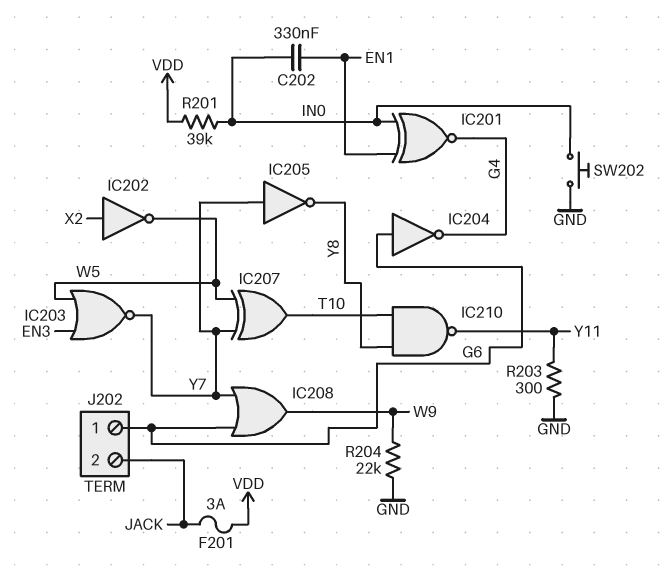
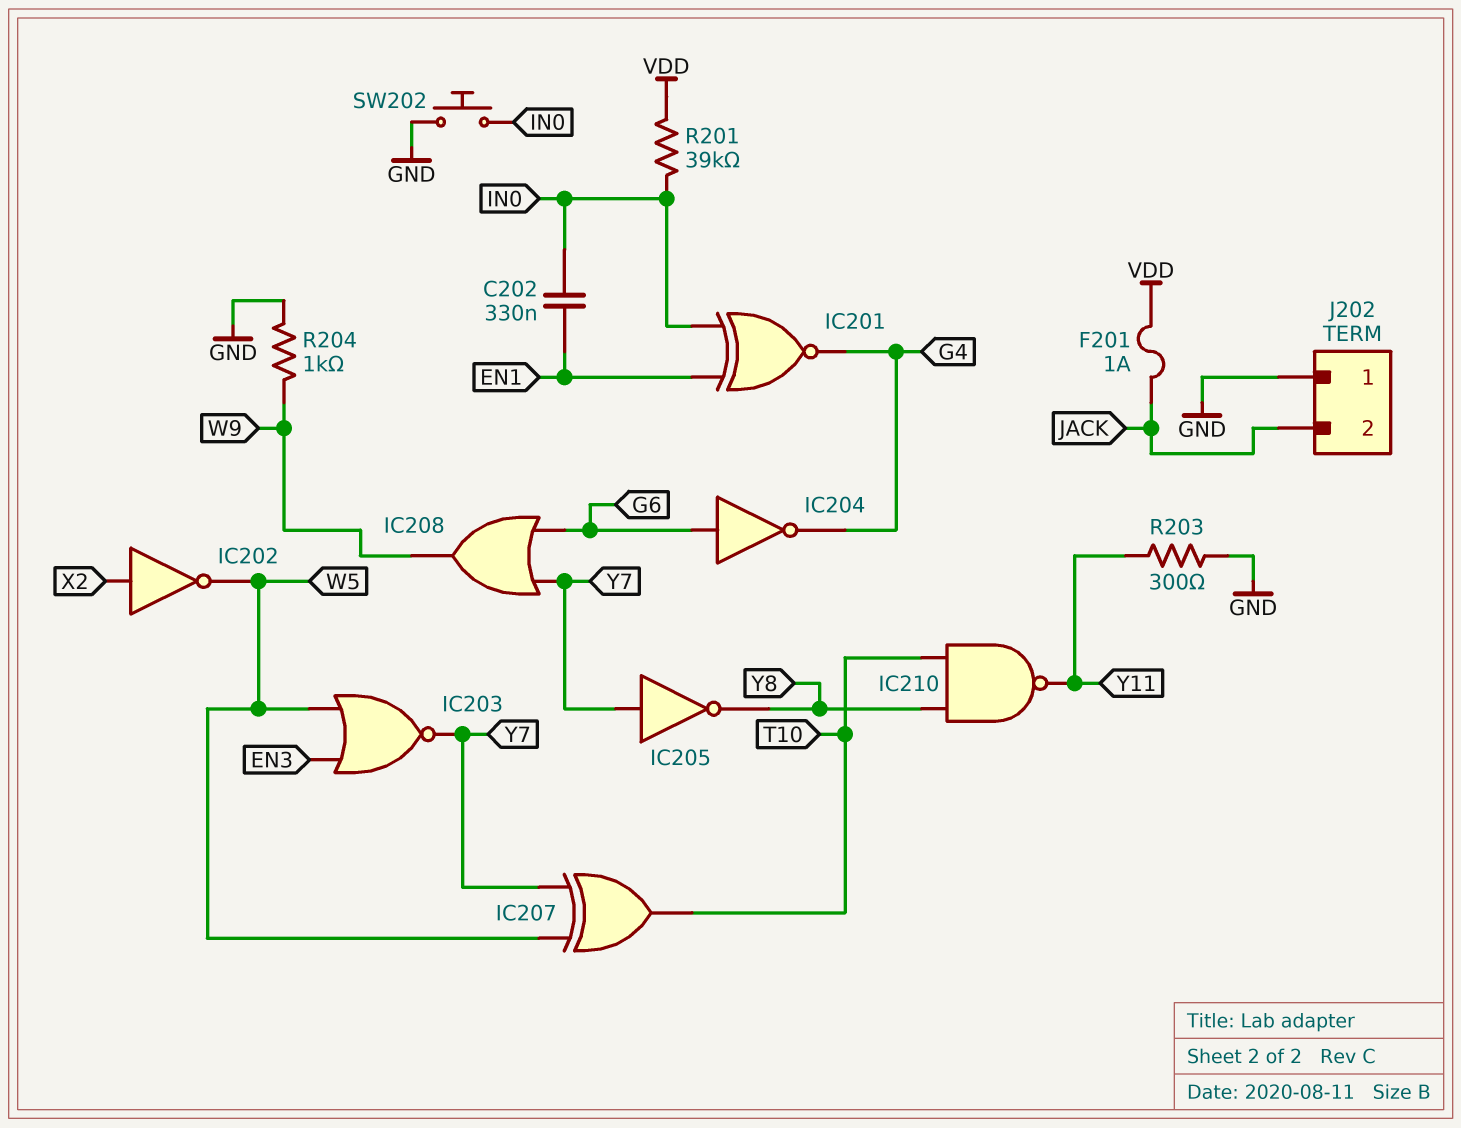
F201: 3A (JACK, VDD) -> 1A (JACK, VDD)
J202 pin 1: G6 -> GND
R204: 22k (GND, W9) -> 1k (GND, W9)

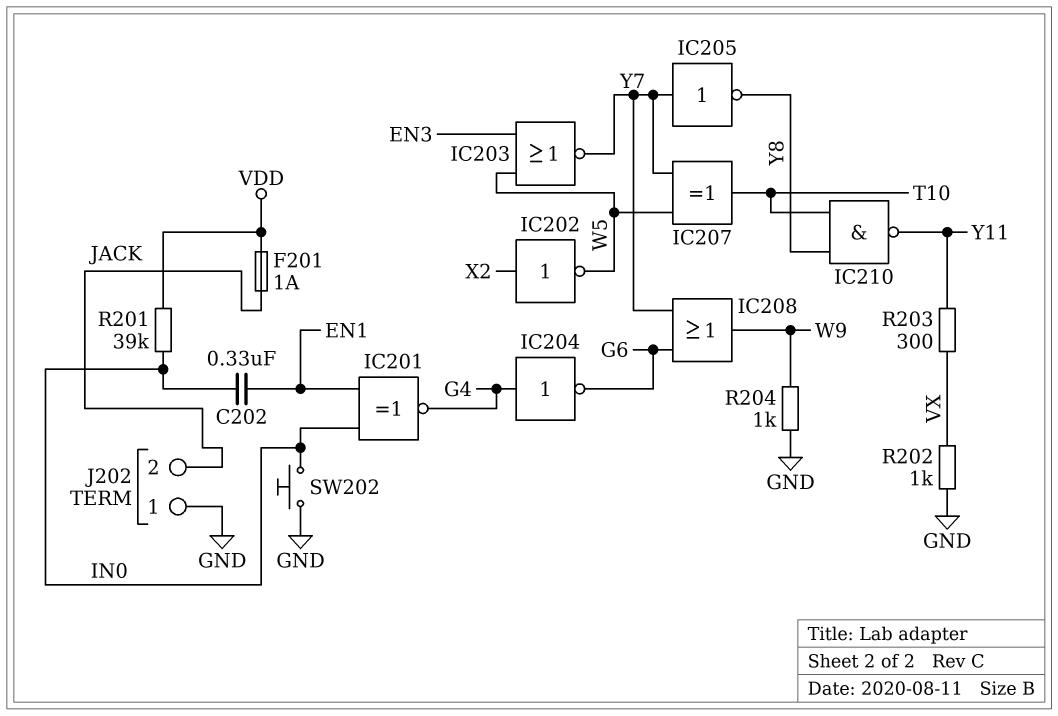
IC204: NOT (in G6, out G4) -> NOT (in G4, out G6)
R202: none -> 1k (GND, VX)
R203: 300 (GND, Y11) -> 300 (VX, Y11)

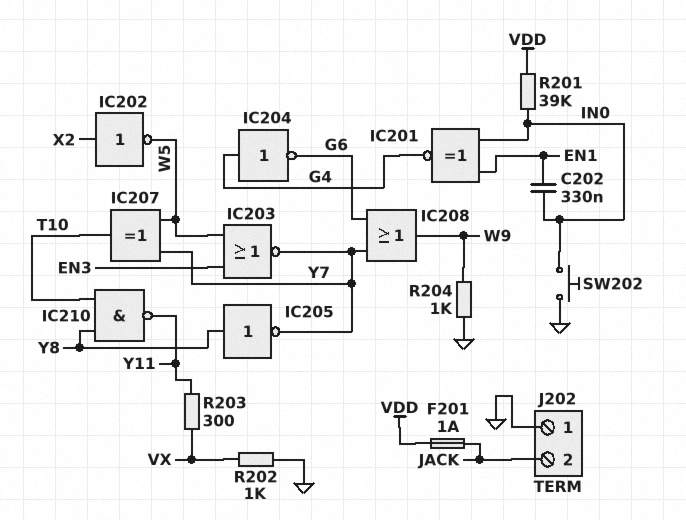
IC205: NOT (in Y7, out Y8) -> NOT (in Y8, out Y7)

